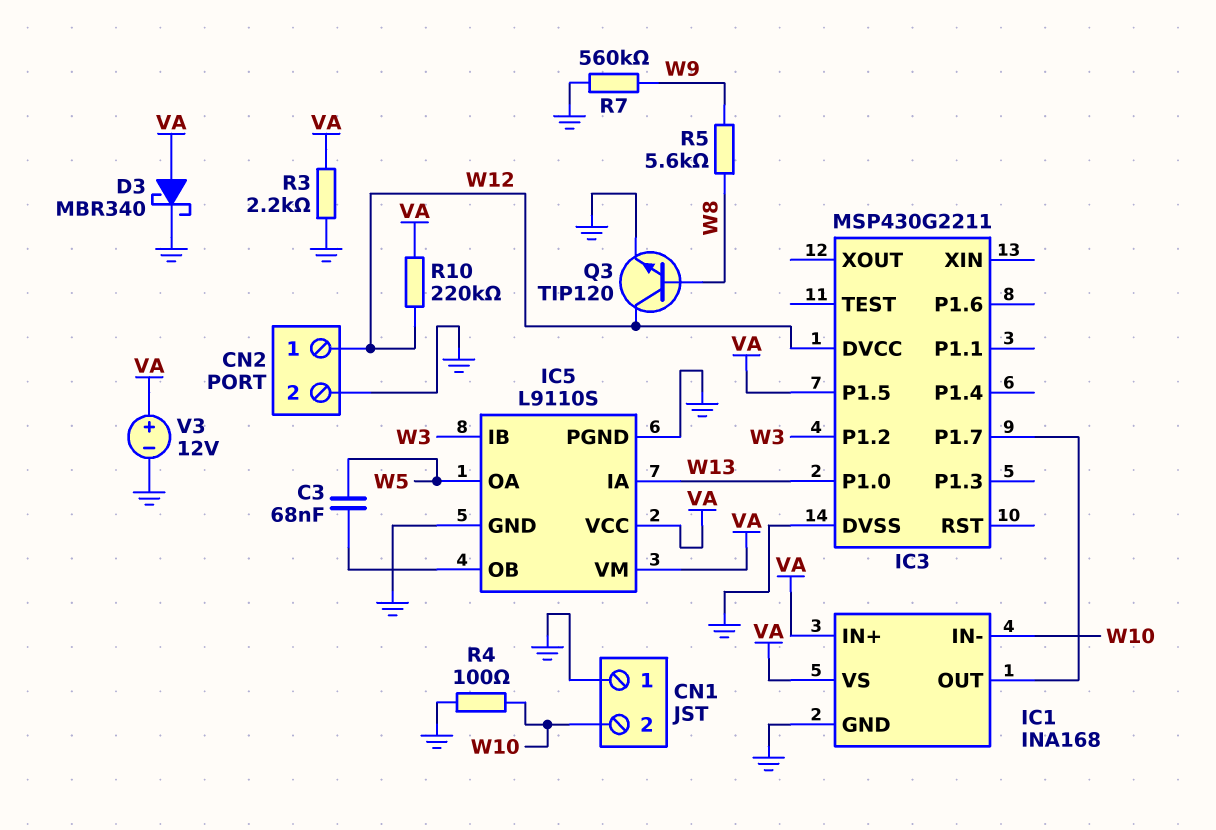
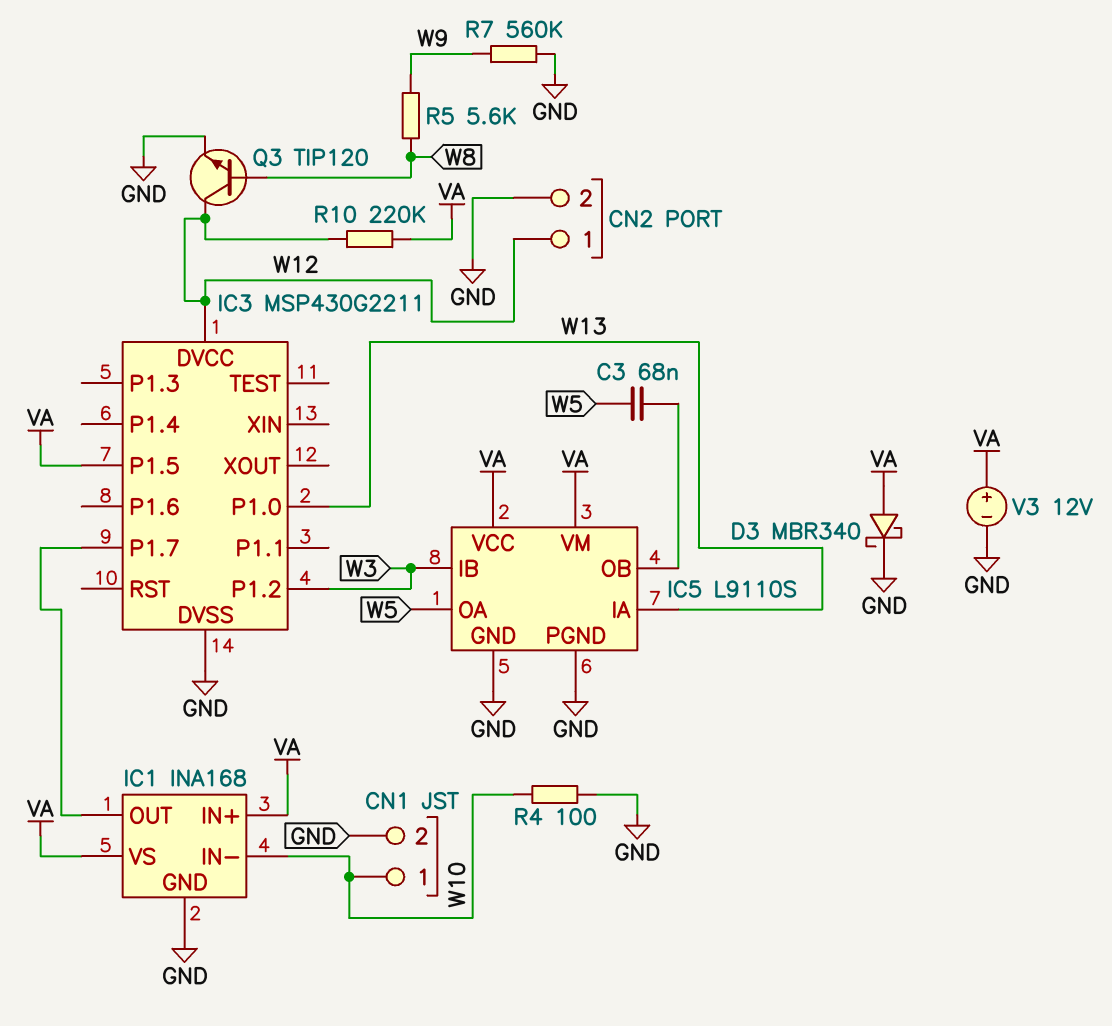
CN1 pin 1: GND -> W10
CN1 pin 2: W10 -> GND
R3: 2.2k (GND, VA) -> none

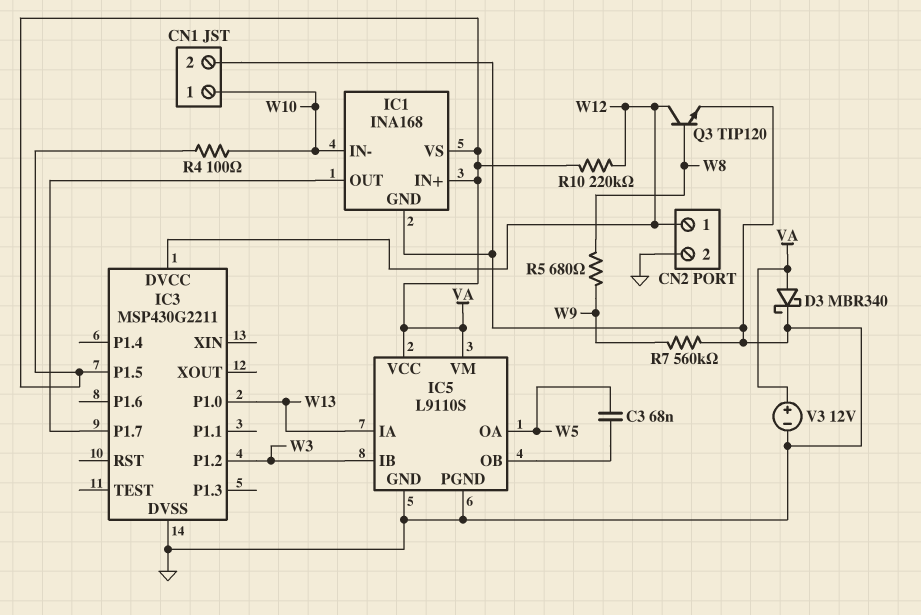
R4: 100 (GND, W10) -> 100 (VA, W10)
R5: 5.6k (W8, W9) -> 680 (W8, W9)

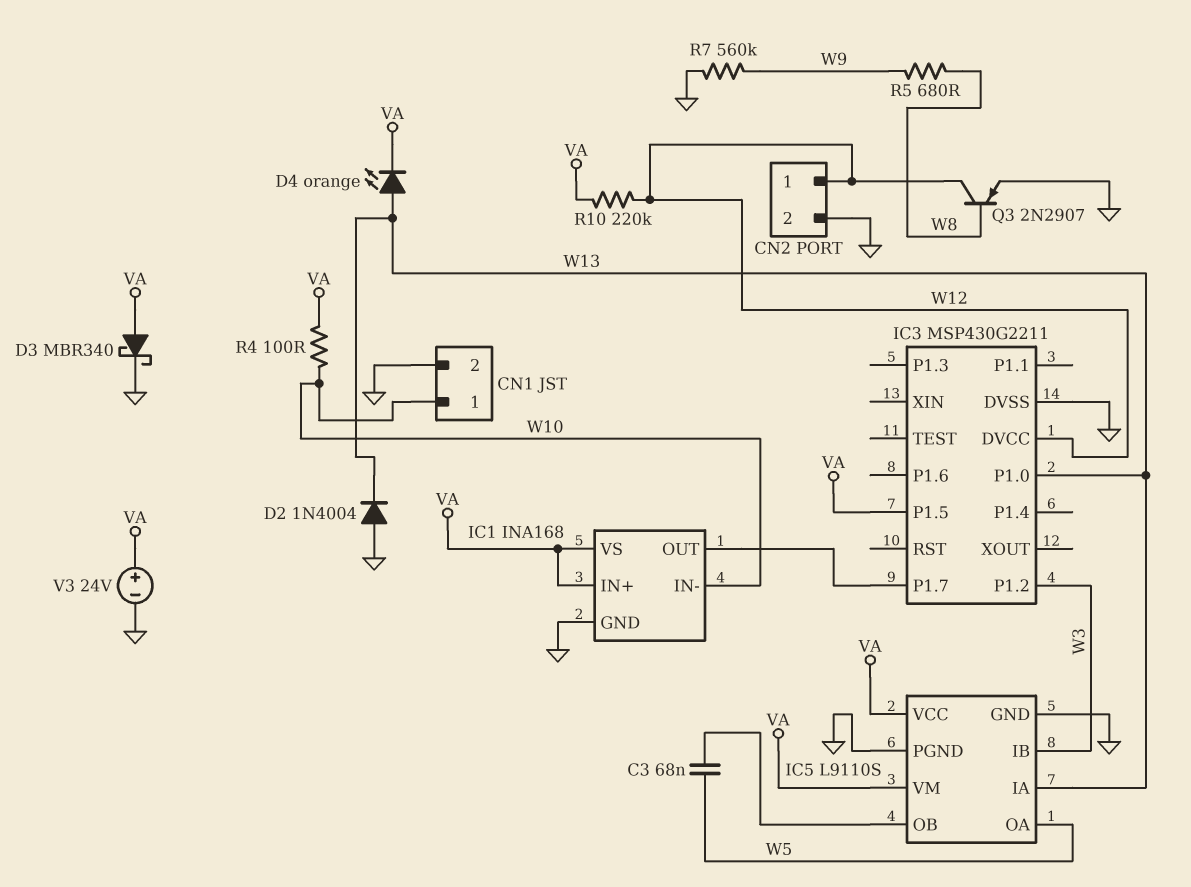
D2: none -> diode 1N4004 (A GND, K W13)
D4: none -> LED orange (A W13, K VA)
Q3: NPN TIP120 (B W8, C W12, E GND) -> PNP 2N2907 (B W8, C W12, E GND)
V3: 12V (plus VA, minus GND) -> 24V (plus VA, minus GND)

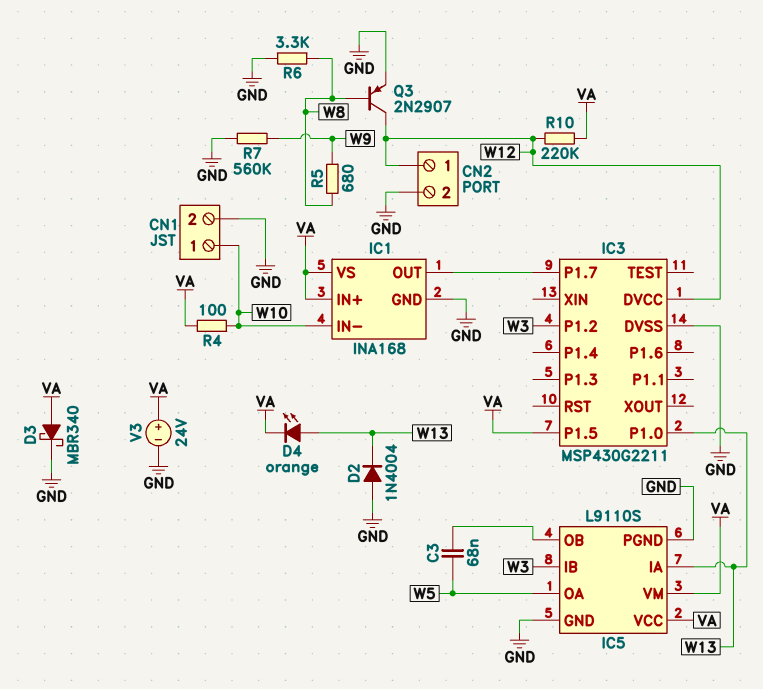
R6: none -> 3.3k (GND, W8)

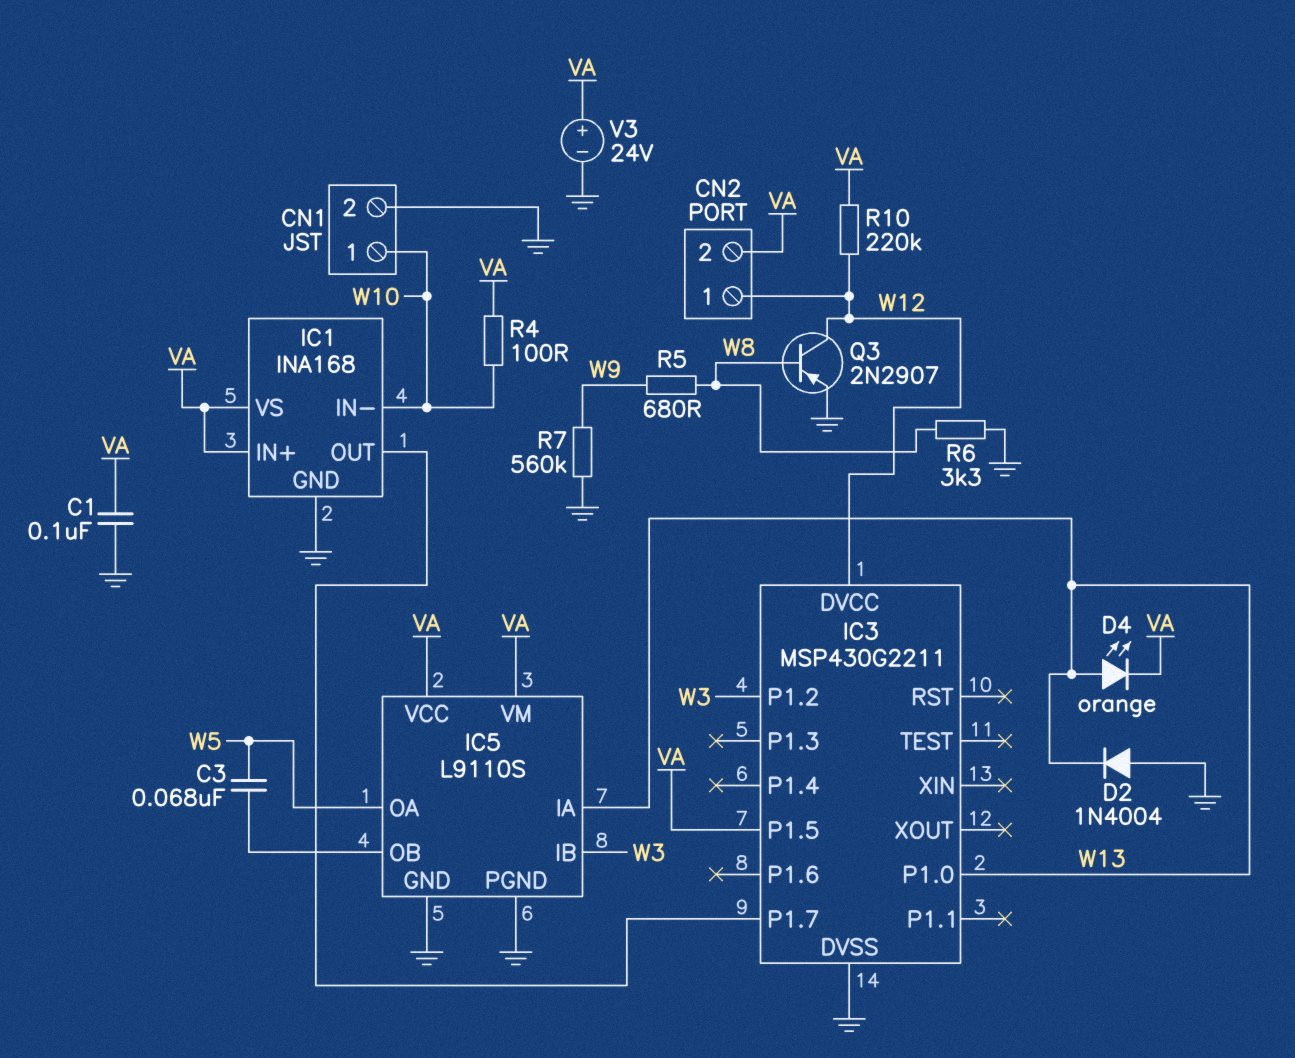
C1: none -> 100nF (GND, VA)
CN2 pin 2: GND -> VA
D3: schottky MBR340 (A VA, K GND) -> none

